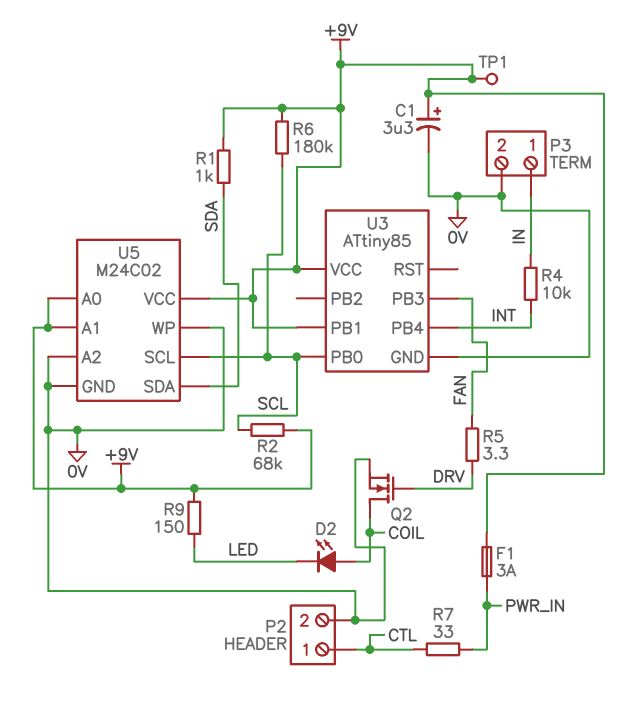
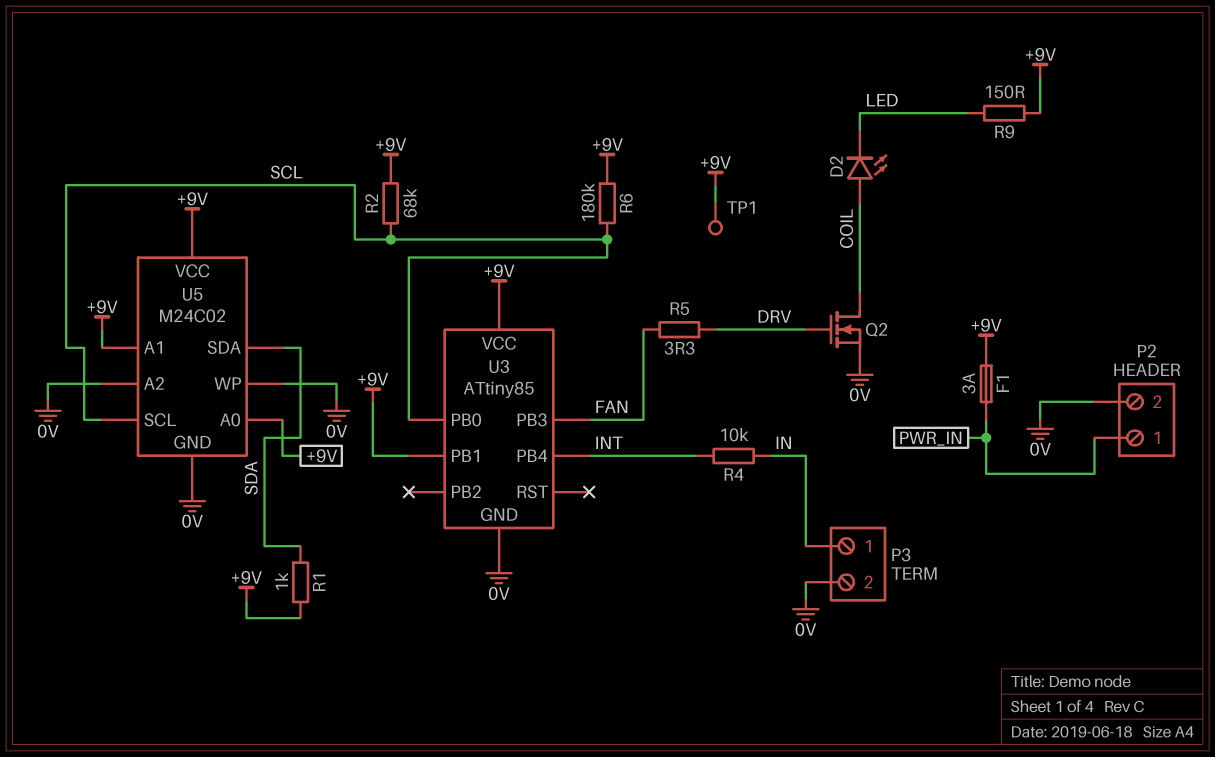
C1: 3.3uF (plus +9V, minus 0V) -> none
P2 pin 1: CTL -> PWR_IN
R7: 33 (CTL, PWR_IN) -> none

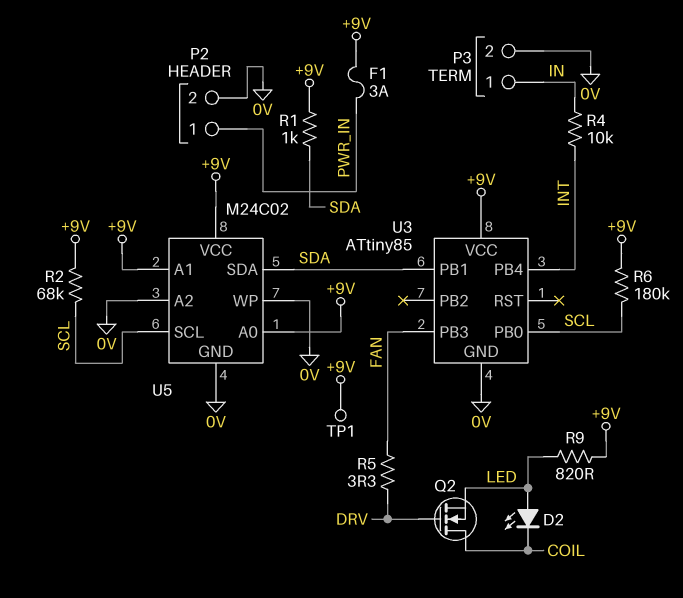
D2: LED (A COIL, K LED) -> LED (A LED, K COIL)
Q2: NMOS (G DRV, D COIL, S 0V) -> NMOS (G DRV, D COIL, S LED)
R9: 150 (+9V, LED) -> 820 (+9V, LED)
U3 pin PB1: +9V -> SDA

